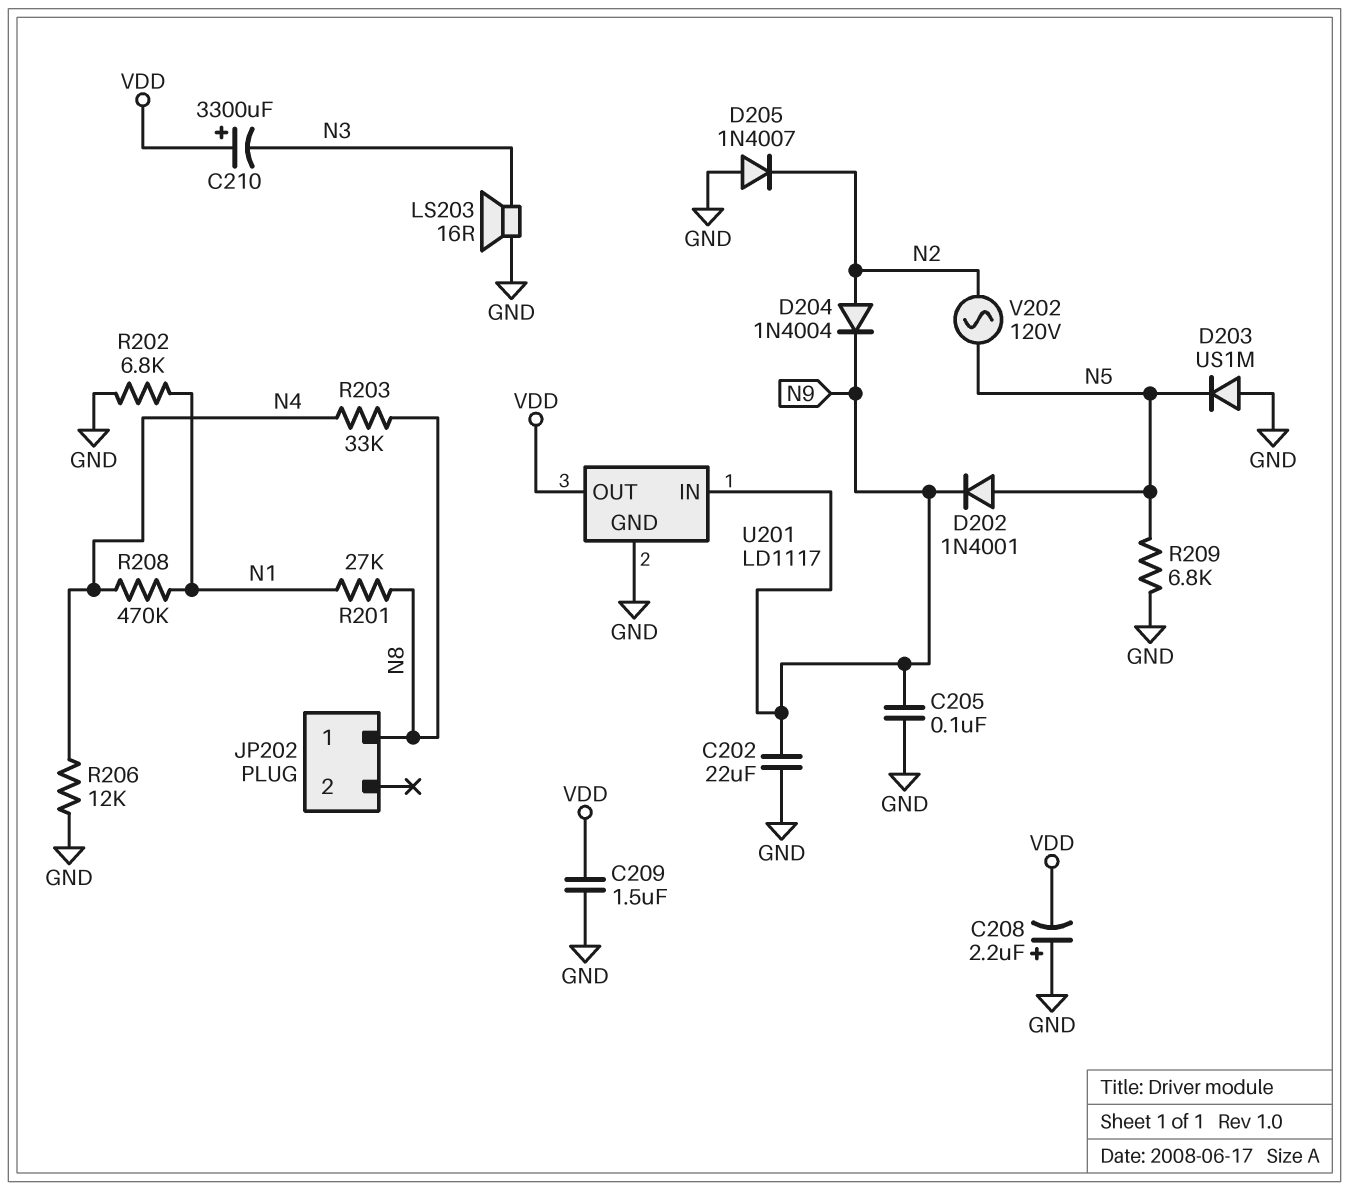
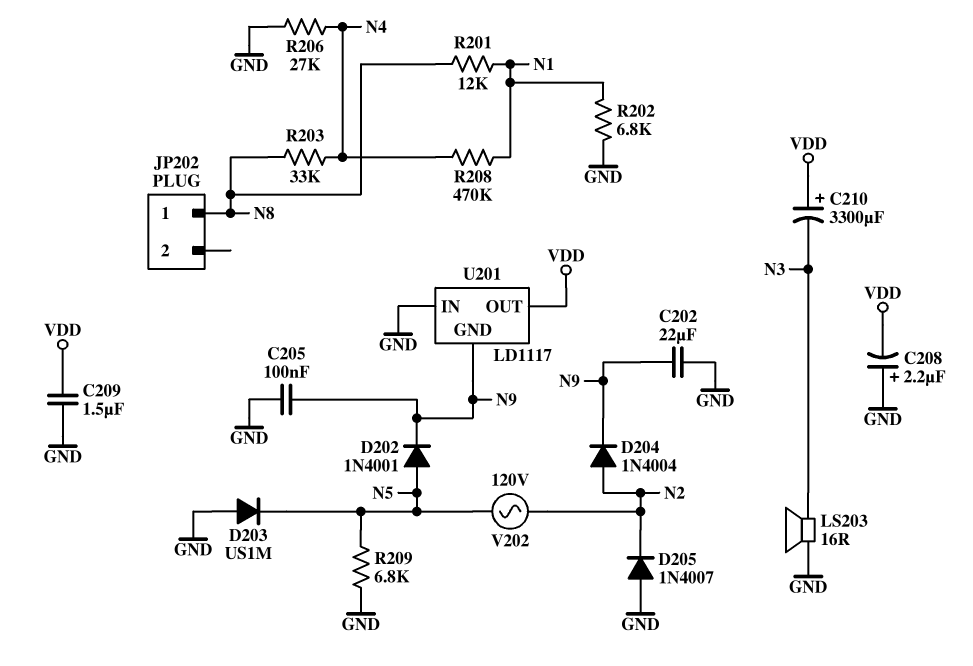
R201: 27k (N1, N8) -> 12k (N1, N8)
R206: 12k (GND, N4) -> 27k (GND, N4)
U201 pin GND: GND -> N9
U201 pin IN: N9 -> GND

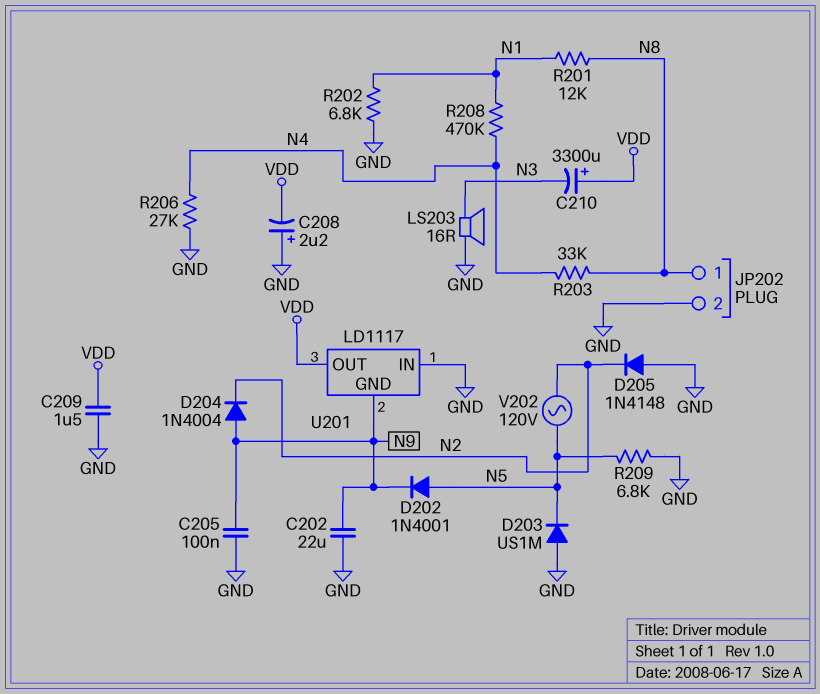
D204: diode 1N4004 (A N2, K N9) -> diode 1N4004 (A N9, K N2)
D205: diode 1N4007 (A GND, K N2) -> diode 1N4148 (A GND, K N2)
JP202 pin 2: none -> GND

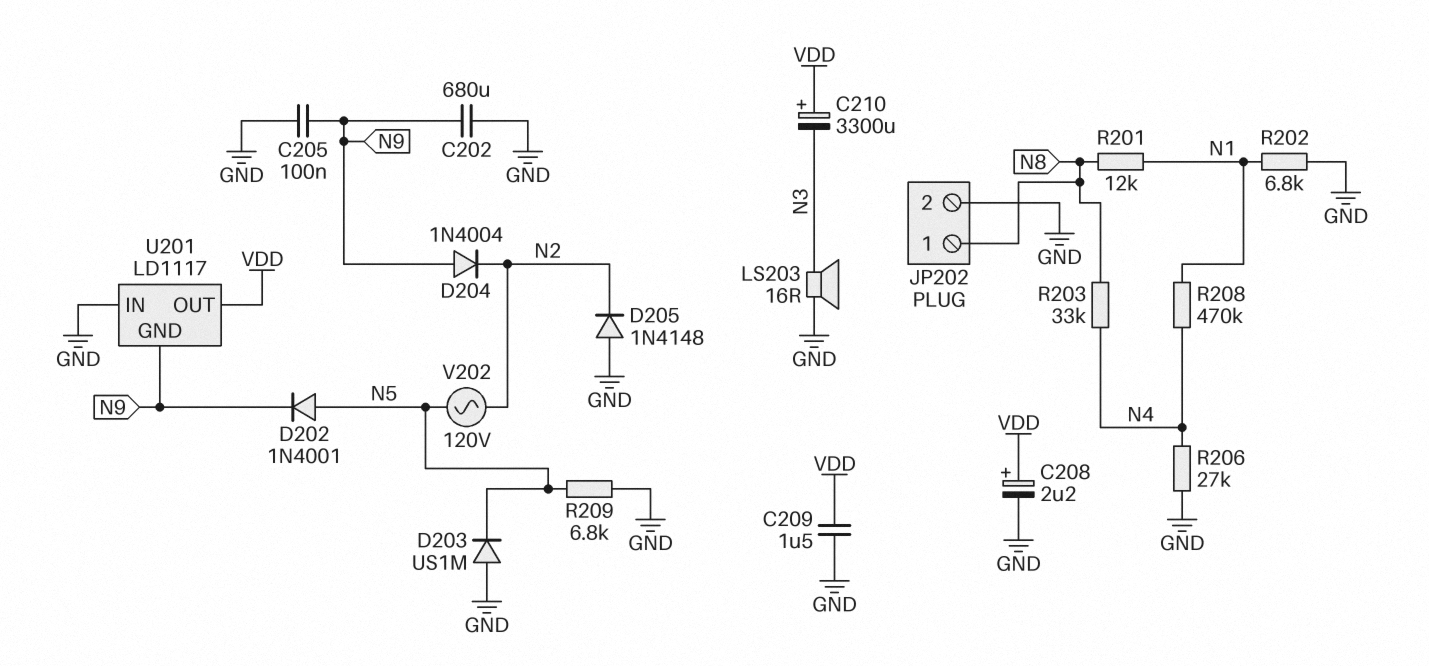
C202: 22uF (GND, N9) -> 680uF (GND, N9)
C208: 2.2uF (plus GND, minus VDD) -> 2.2uF (plus VDD, minus GND)

